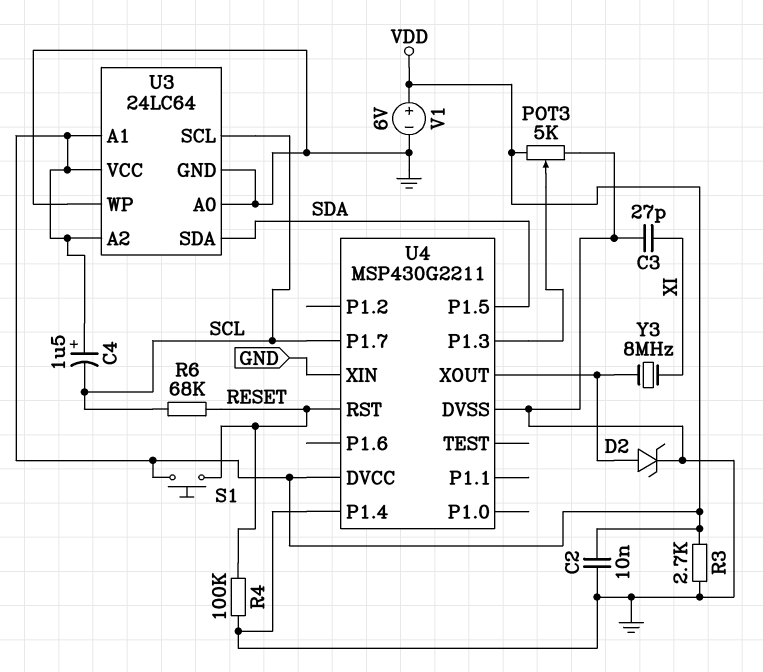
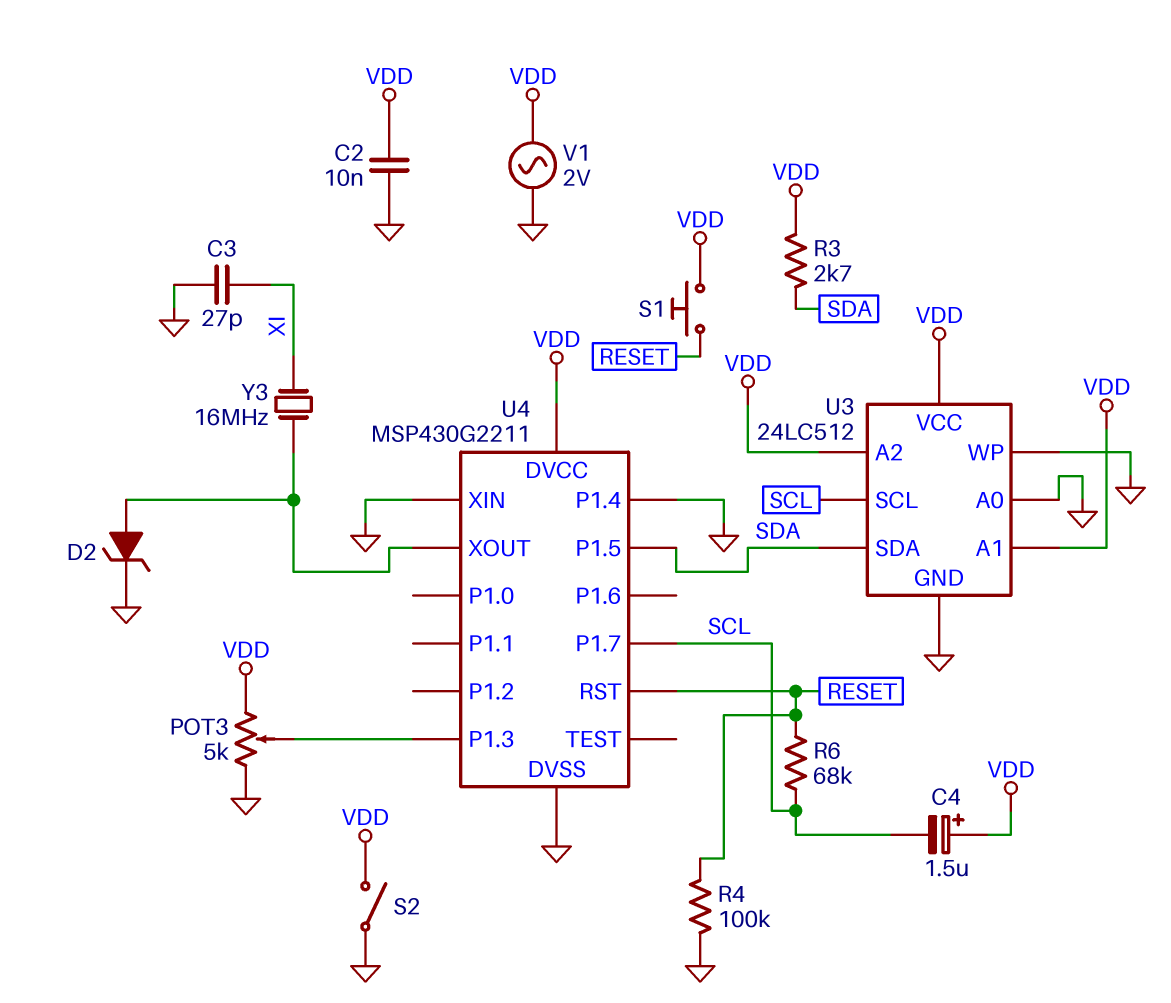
R3: 2.7k (GND, VDD) -> 2.7k (SDA, VDD)
S2: none -> switch (GND, VDD)
U3: 24LC64 -> 24LC512
V1: 6V (plus VDD, minus GND) -> AC 2V (GND, VDD)
Y3: 8MHz (U4/XOUT, XI) -> 16MHz (U4/XOUT, XI)

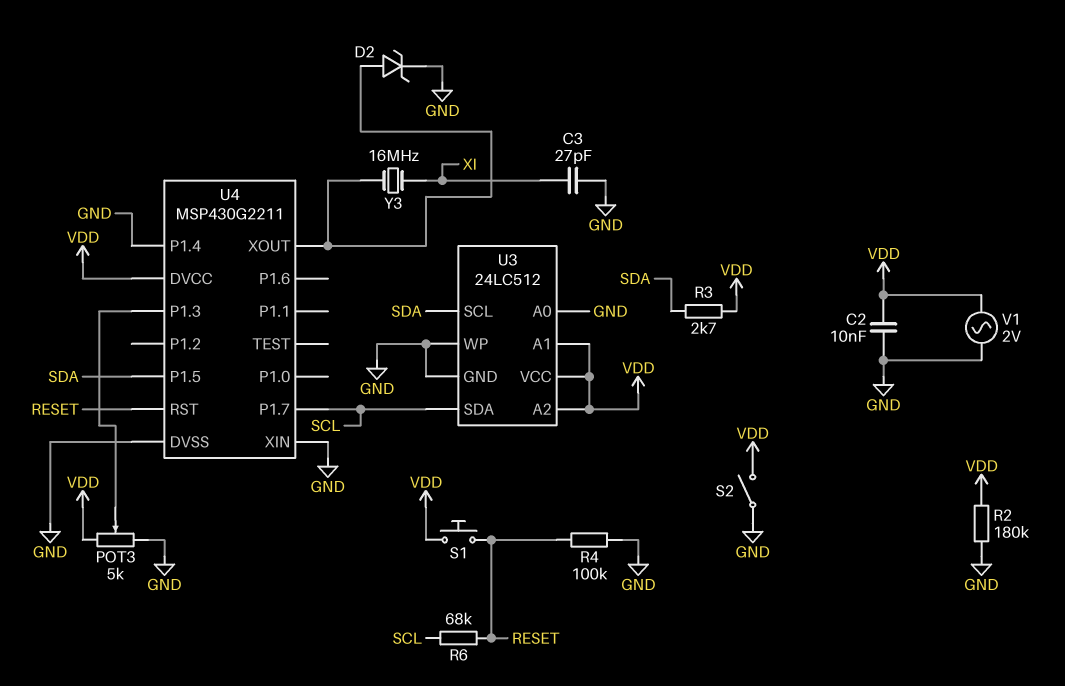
C4: 1.5uF (plus VDD, minus SCL) -> none
R2: none -> 180k (GND, VDD)
U3 pin SCL: SCL -> SDA
U3 pin SDA: SDA -> SCL

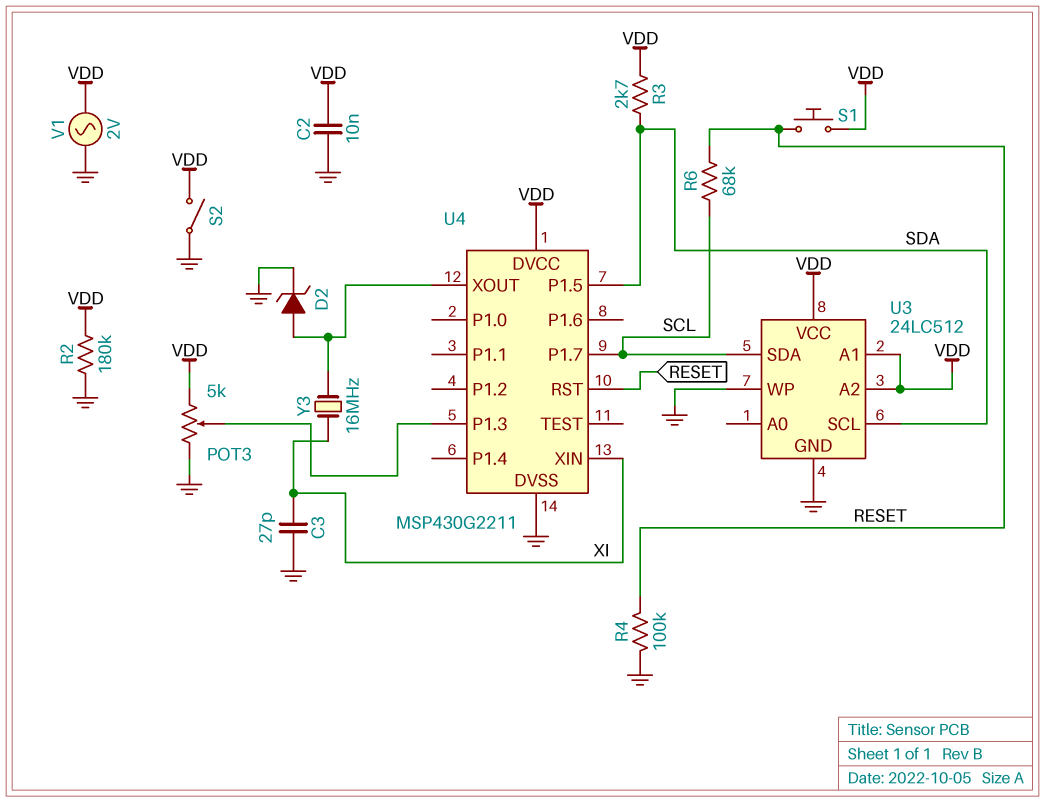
U3 pin A0: GND -> none
U4 pin P1.4: GND -> none
U4 pin XIN: GND -> XI

